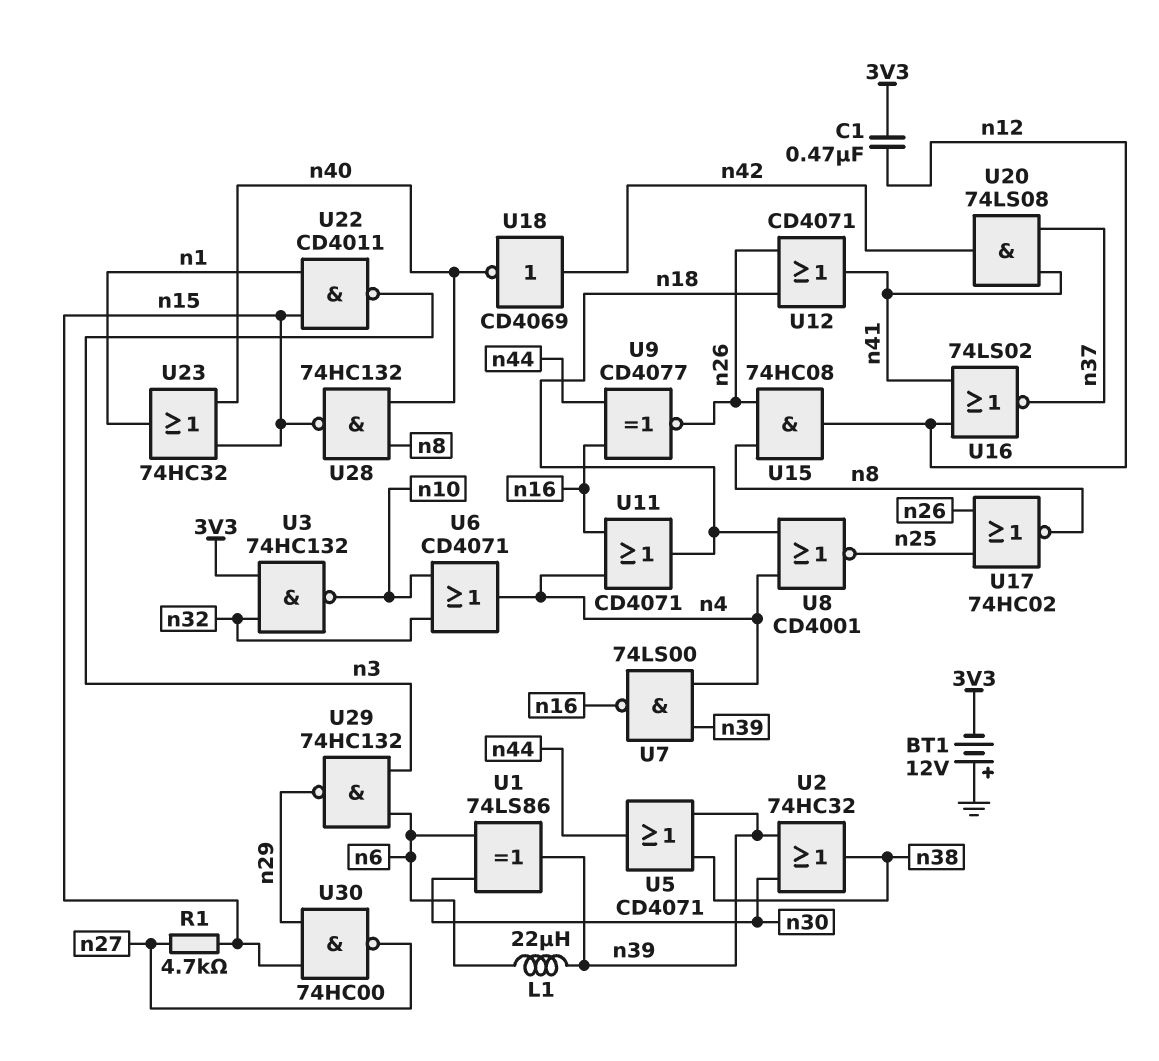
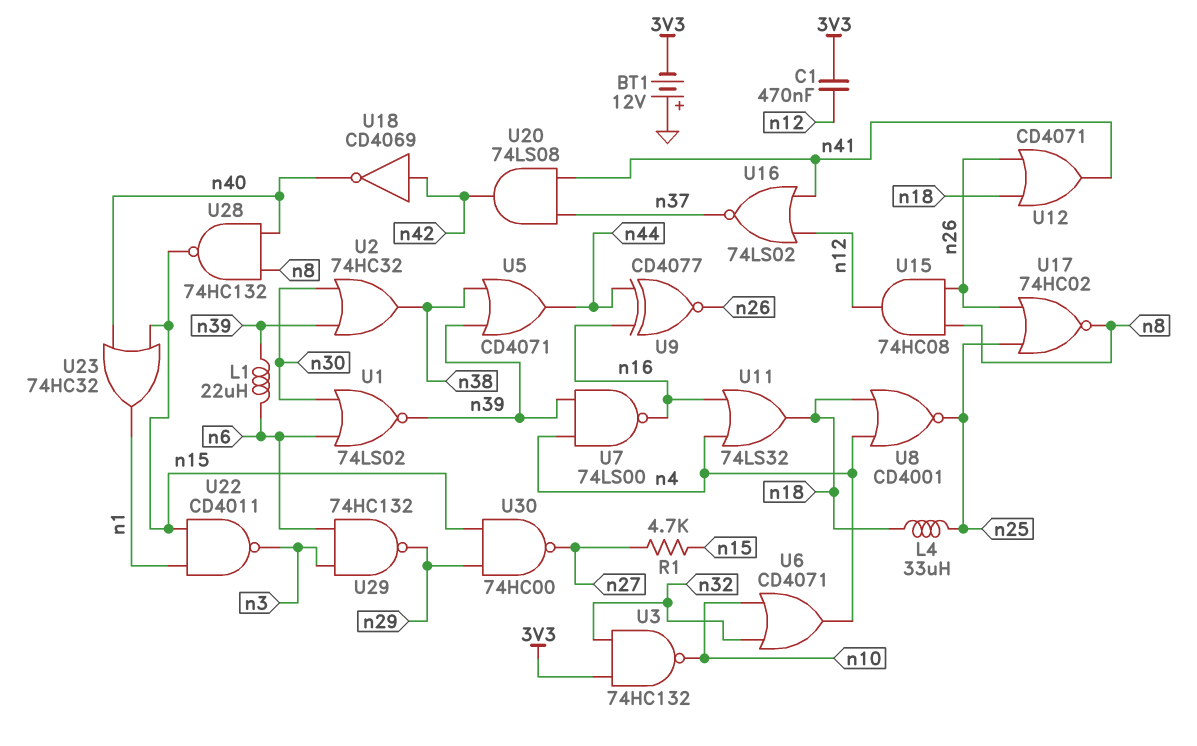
L4: none -> 33uH (n18, n25)
U1: XOR 74LS86 (in n6, in n30, out n39) -> NOR 74LS02 (in n6, in n30, out n39)
U11: OR CD4071 (in n4, in n16, out n18) -> OR 74LS32 (in n4, in n16, out n18)

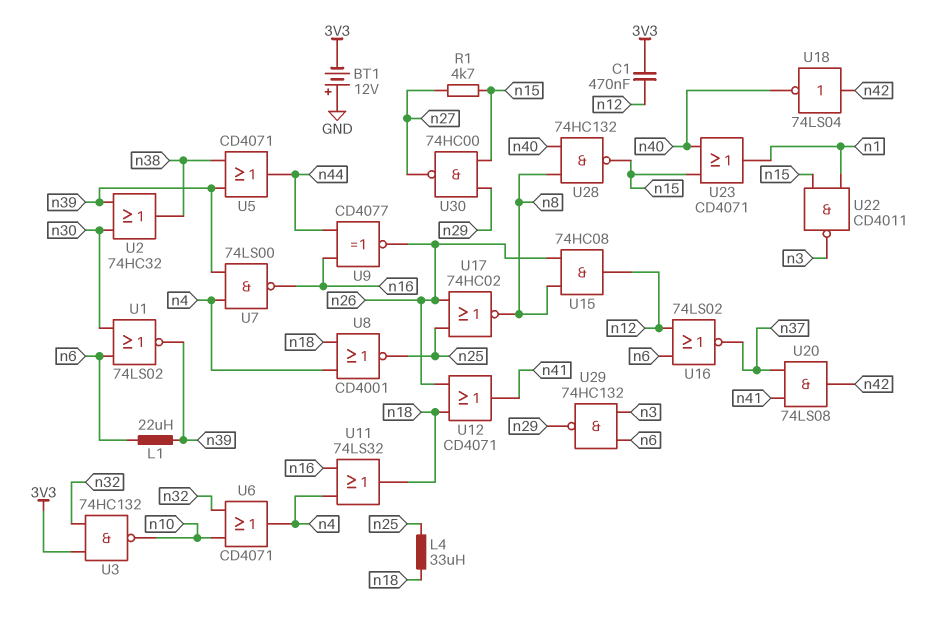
U16: NOR 74LS02 (in n12, in n41, out n37) -> NOR 74LS02 (in n6, in n12, out n37)
U18: NOT CD4069 (in n42, out n40) -> NOT 74LS04 (in n42, out n40)
U23: OR 74HC32 (in n15, in n40, out n1) -> OR CD4071 (in n15, in n40, out n1)

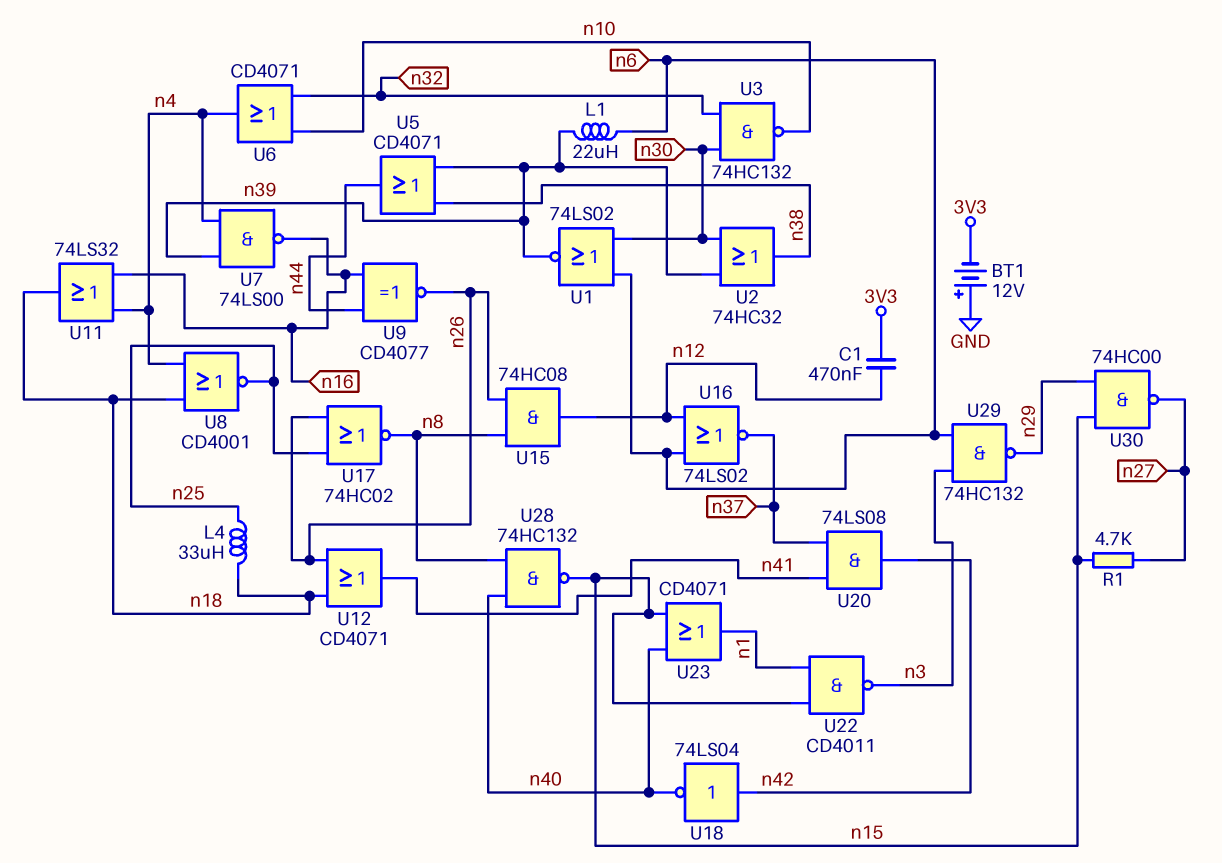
U3: NAND 74HC132 (in 3V3, in n32, out n10) -> NAND 74HC132 (in n30, in n32, out n10)

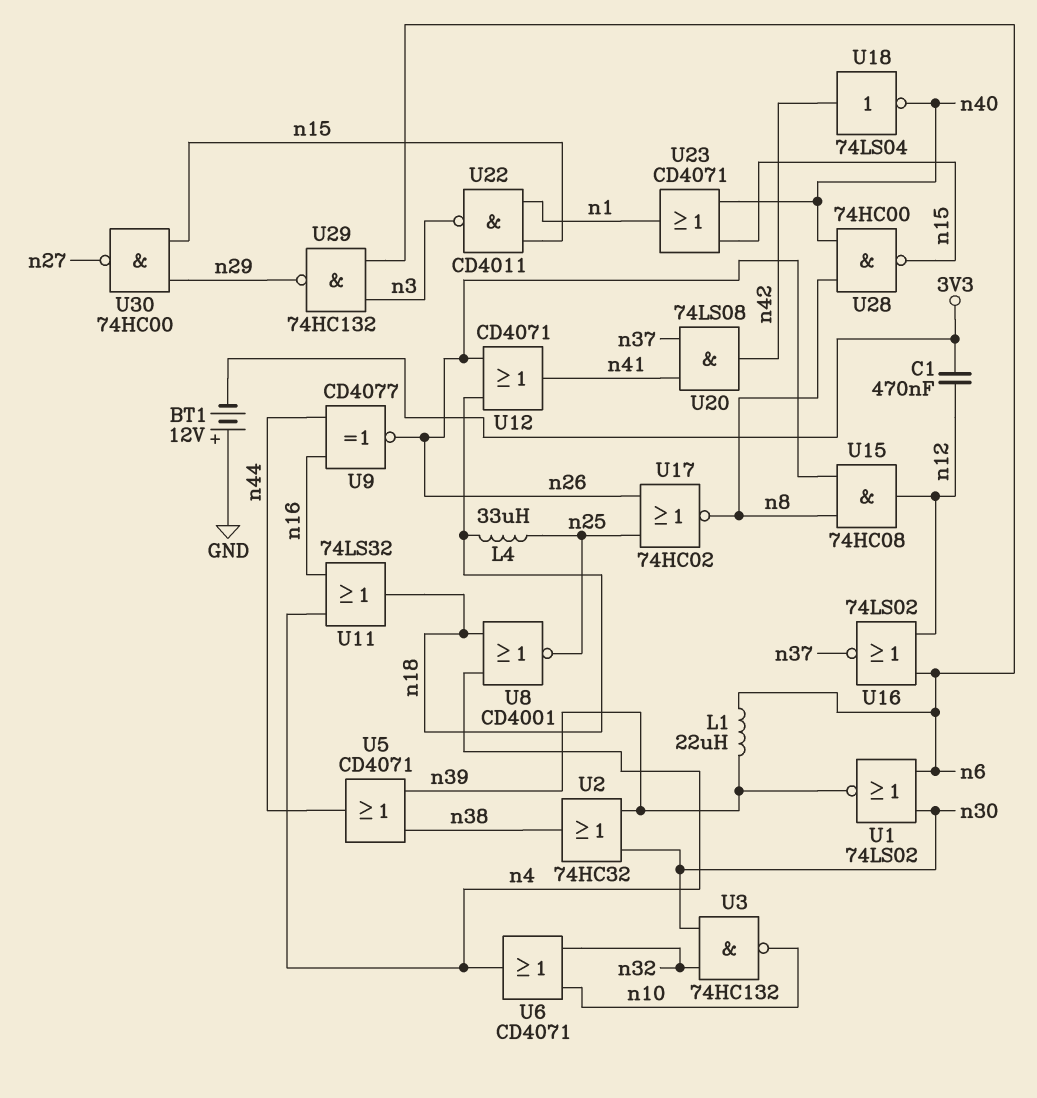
R1: 4.7k (n15, n27) -> none
U7: NAND 74LS00 (in n4, in n39, out n16) -> none
U28: NAND 74HC132 (in n8, in n40, out n15) -> NAND 74HC00 (in n8, in n40, out n15)

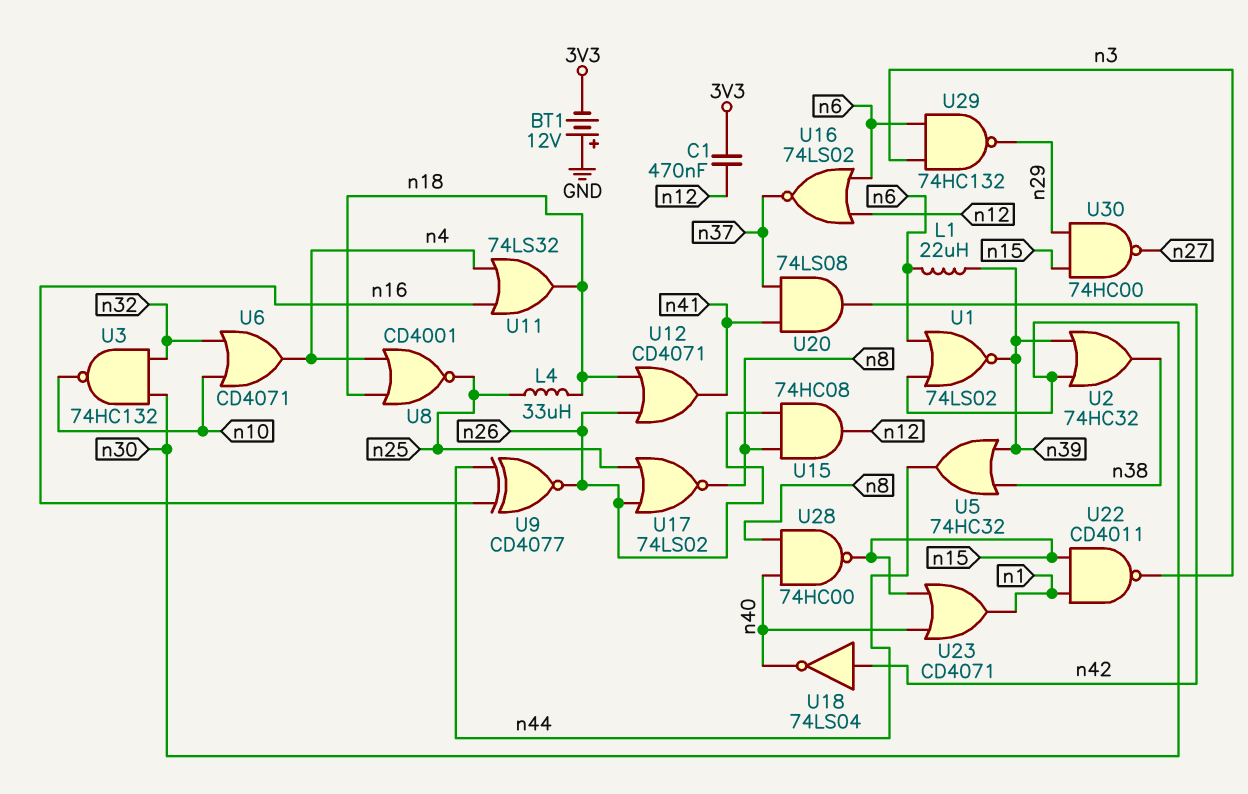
U5: OR CD4071 (in n38, in n39, out n44) -> OR 74HC32 (in n38, in n39, out n44)
U17: NOR 74HC02 (in n25, in n26, out n8) -> NOR 74LS02 (in n25, in n26, out n8)

